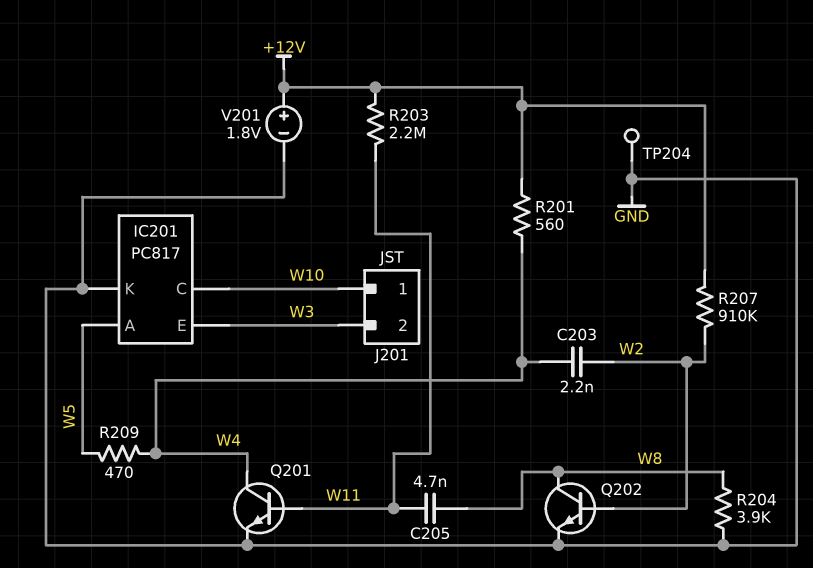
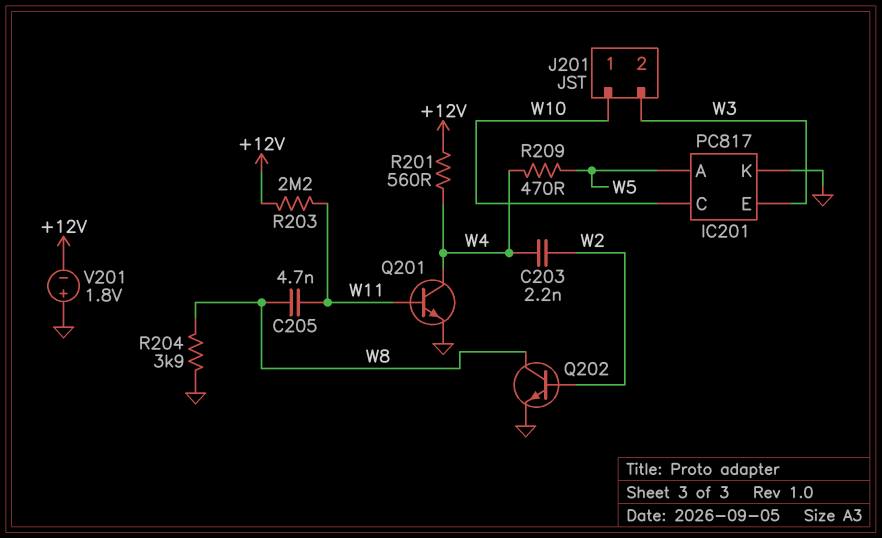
R207: 910k (+12V, W2) -> none
TP204: test point (GND) -> none
V201: 1.8V (plus +12V, minus GND) -> 1.8V (plus GND, minus +12V)

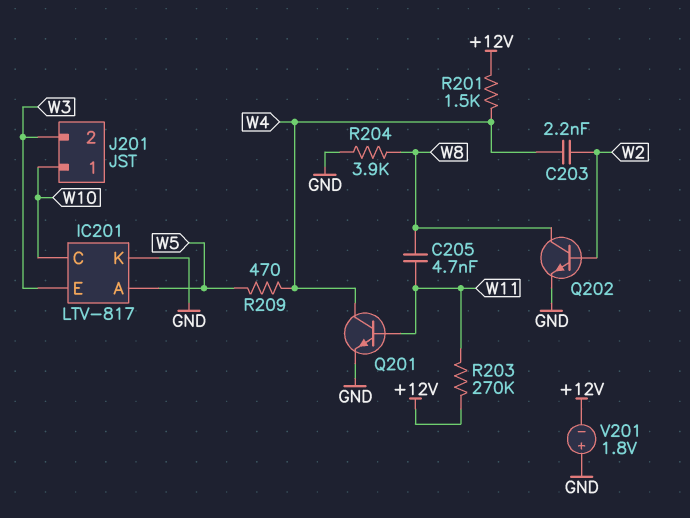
IC201: PC817 -> LTV-817
R201: 560 (+12V, W4) -> 1.5k (+12V, W4)
R203: 2.2M (+12V, W11) -> 270k (+12V, W11)

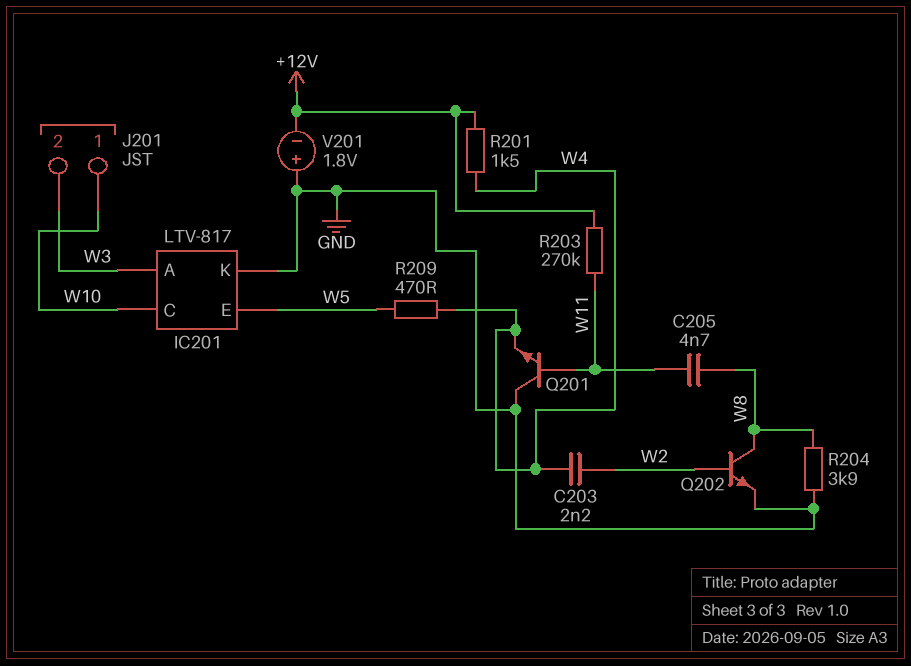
IC201 pin A: W5 -> W3
IC201 pin E: W3 -> W5
Q201: NPN (B W11, C W4, E GND) -> NPN (B W11, C GND, E W4)

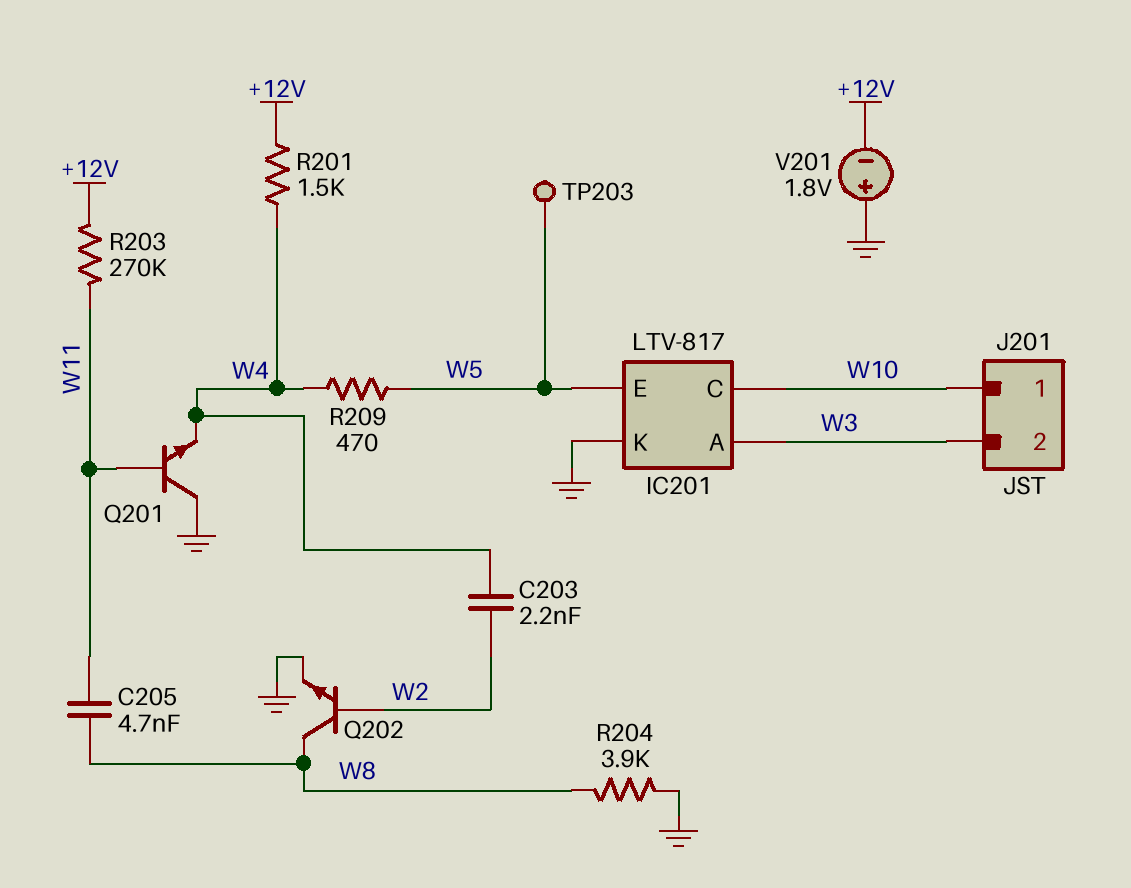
TP203: none -> test point (W5)

